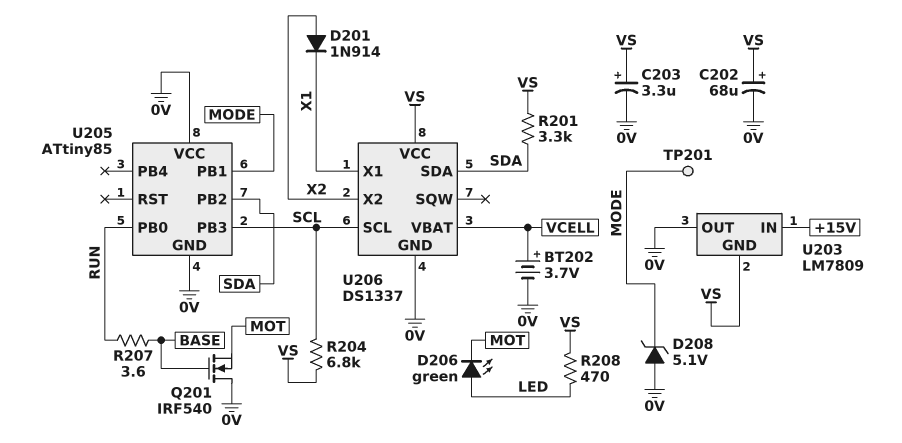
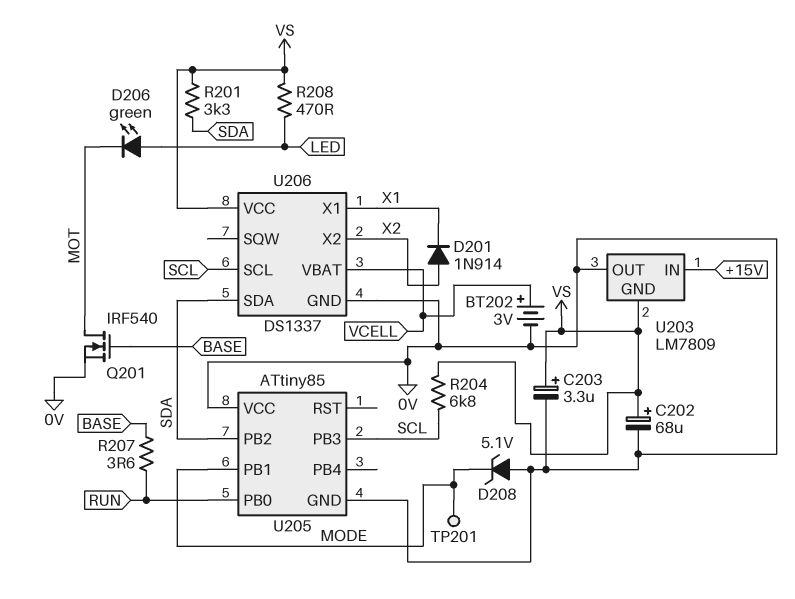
BT202: 3.7V (plus VCELL, minus 0V) -> 3V (plus VCELL, minus 0V)
Q201: NMOS IRF540 (G BASE, D 0V, S MOT) -> NMOS IRF540 (G BASE, D MOT, S 0V)

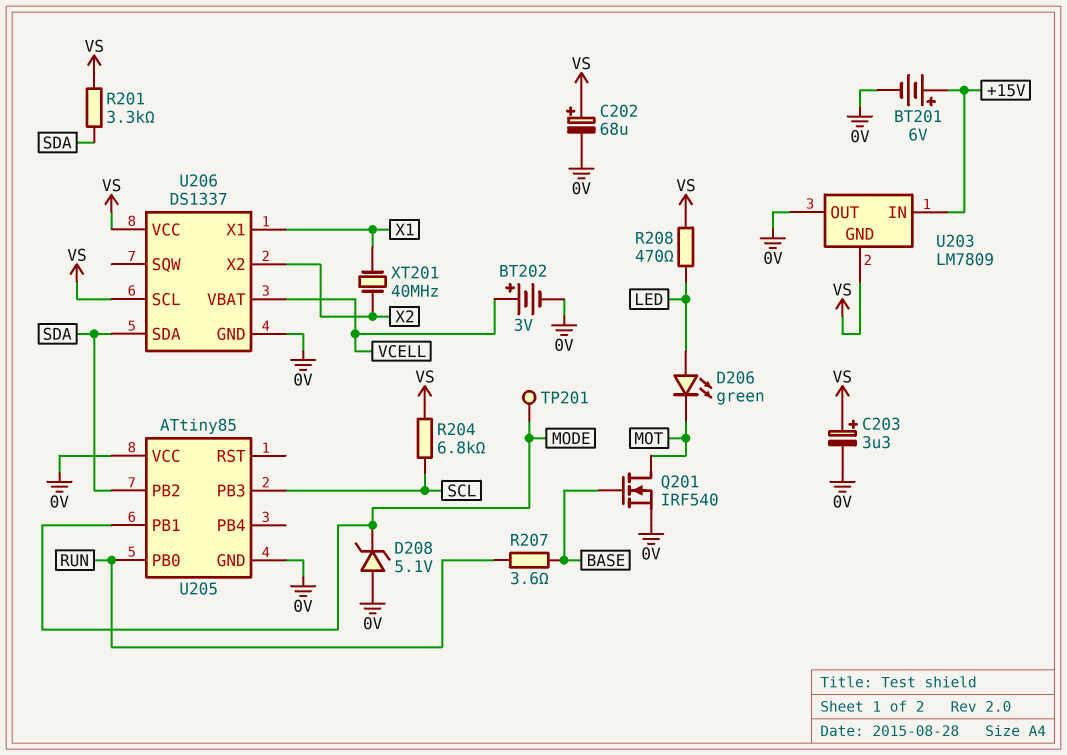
BT201: none -> 6V (plus +15V, minus 0V)
D201: diode 1N914 (A X2, K X1) -> none
U206 pin SCL: SCL -> VS
XT201: none -> 40MHz (X1, X2)

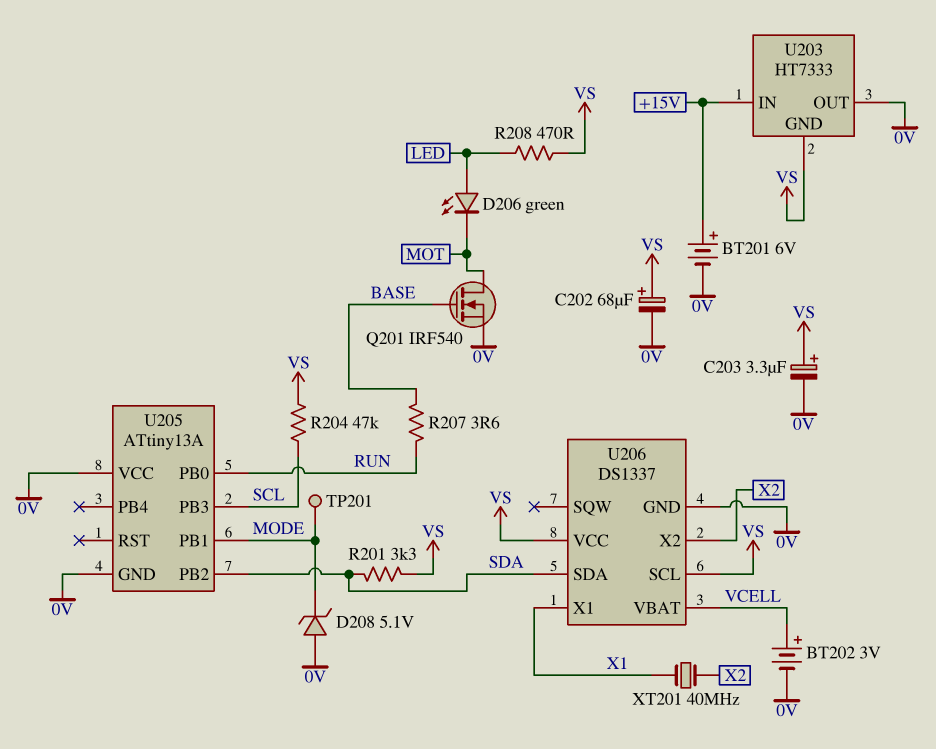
R204: 6.8k (SCL, VS) -> 47k (SCL, VS)
U203: LM7809 -> HT7333
U205: ATtiny85 -> ATtiny13A

